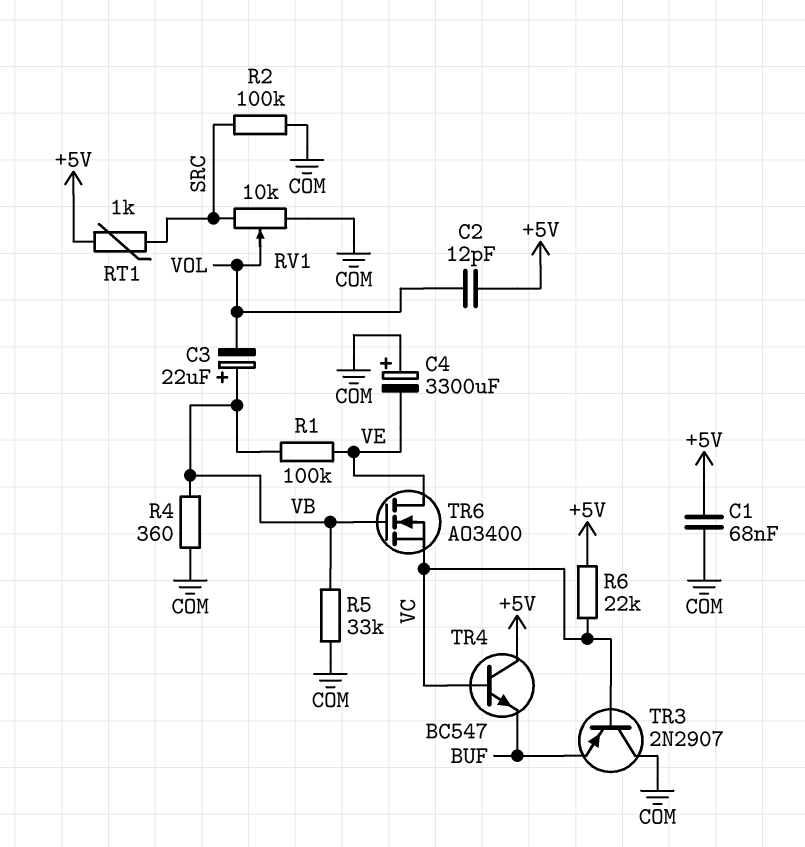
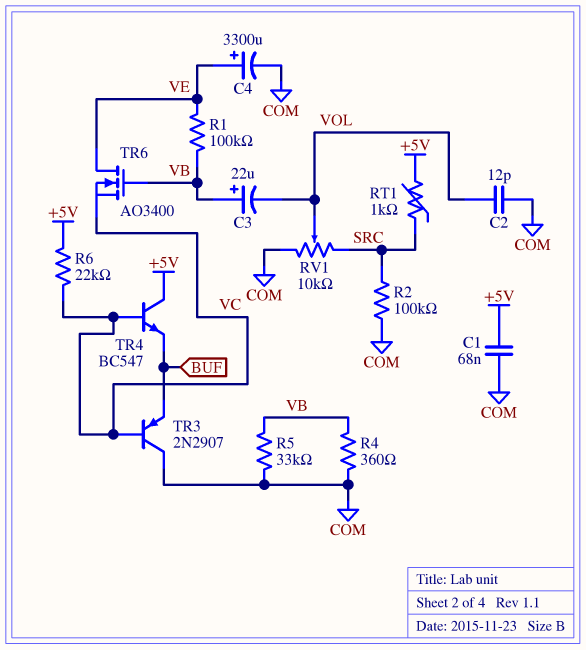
C2: 12pF (+5V, VOL) -> 12pF (COM, VOL)
C4: 3300uF (plus COM, minus VE) -> 3300uF (plus VE, minus COM)

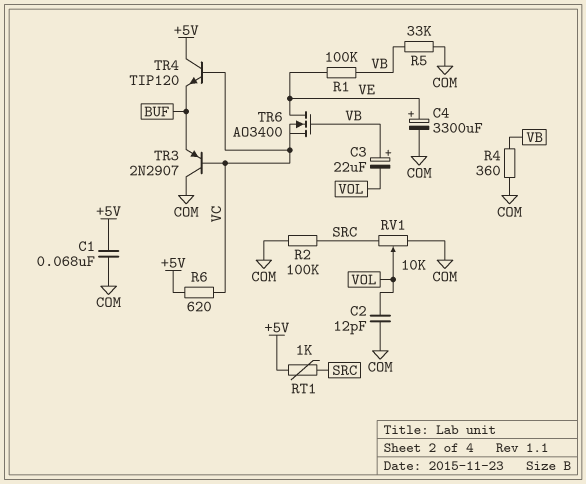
R6: 22k (+5V, VC) -> 620 (+5V, VC)
TR4: NPN BC547 (B VC, C +5V, E BUF) -> NPN TIP120 (B VC, C +5V, E BUF)

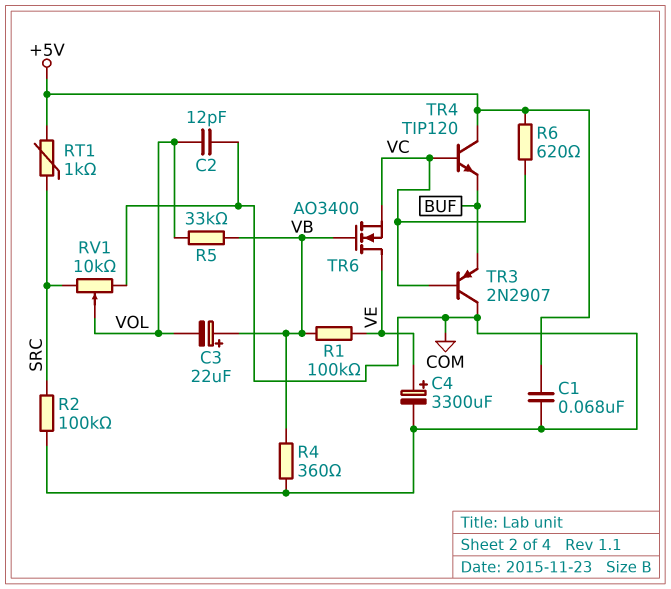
R5: 33k (COM, VB) -> 33k (VB, VOL)

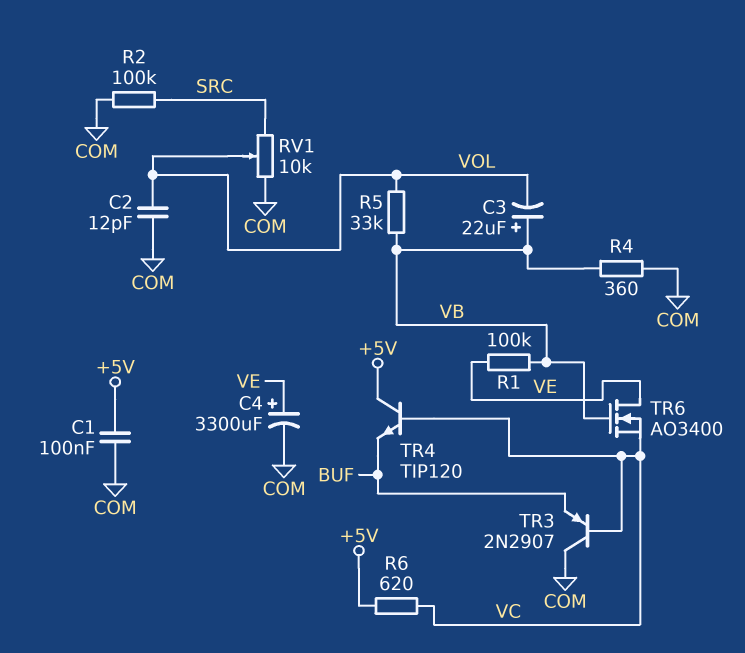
C1: 68nF (+5V, COM) -> 100nF (+5V, COM)
RT1: 1k (+5V, SRC) -> none

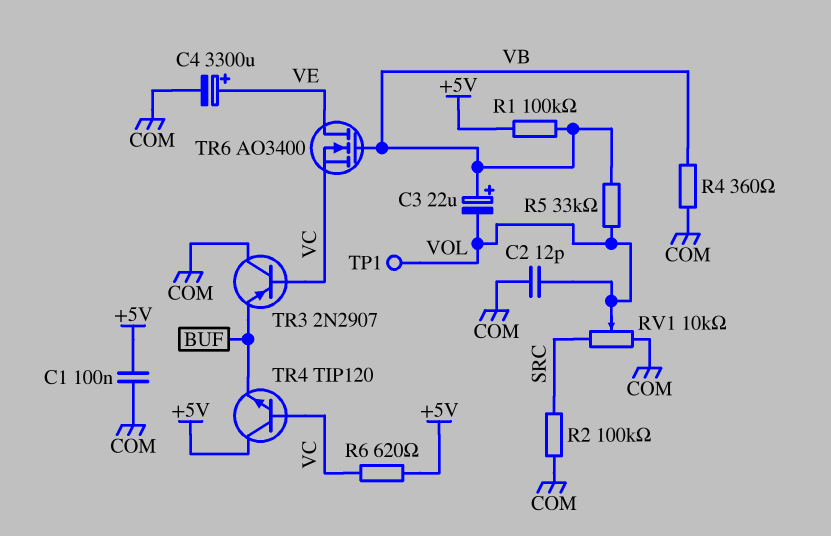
R1: 100k (VB, VE) -> 100k (+5V, VB)
TP1: none -> test point (VOL)

